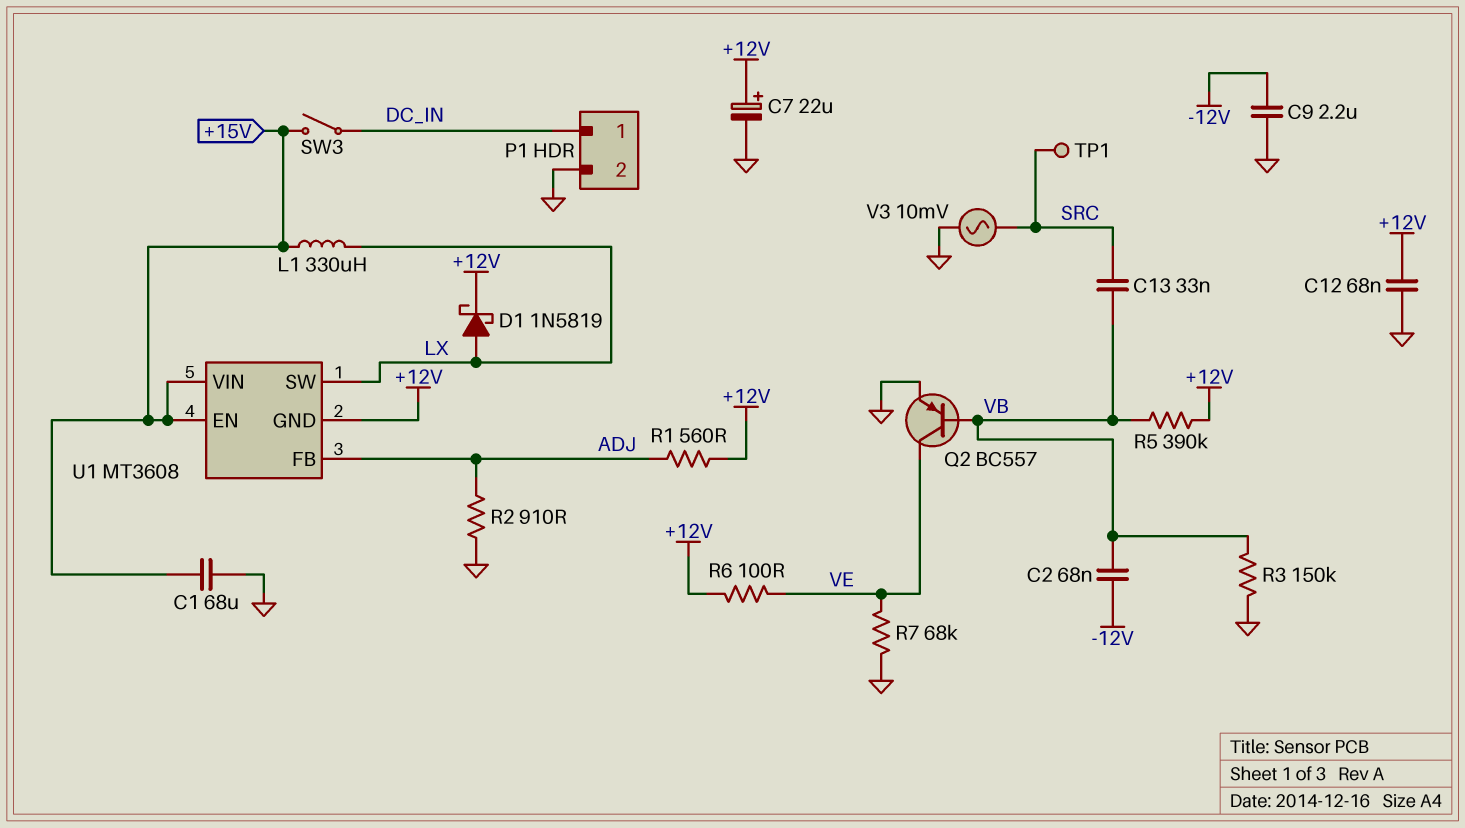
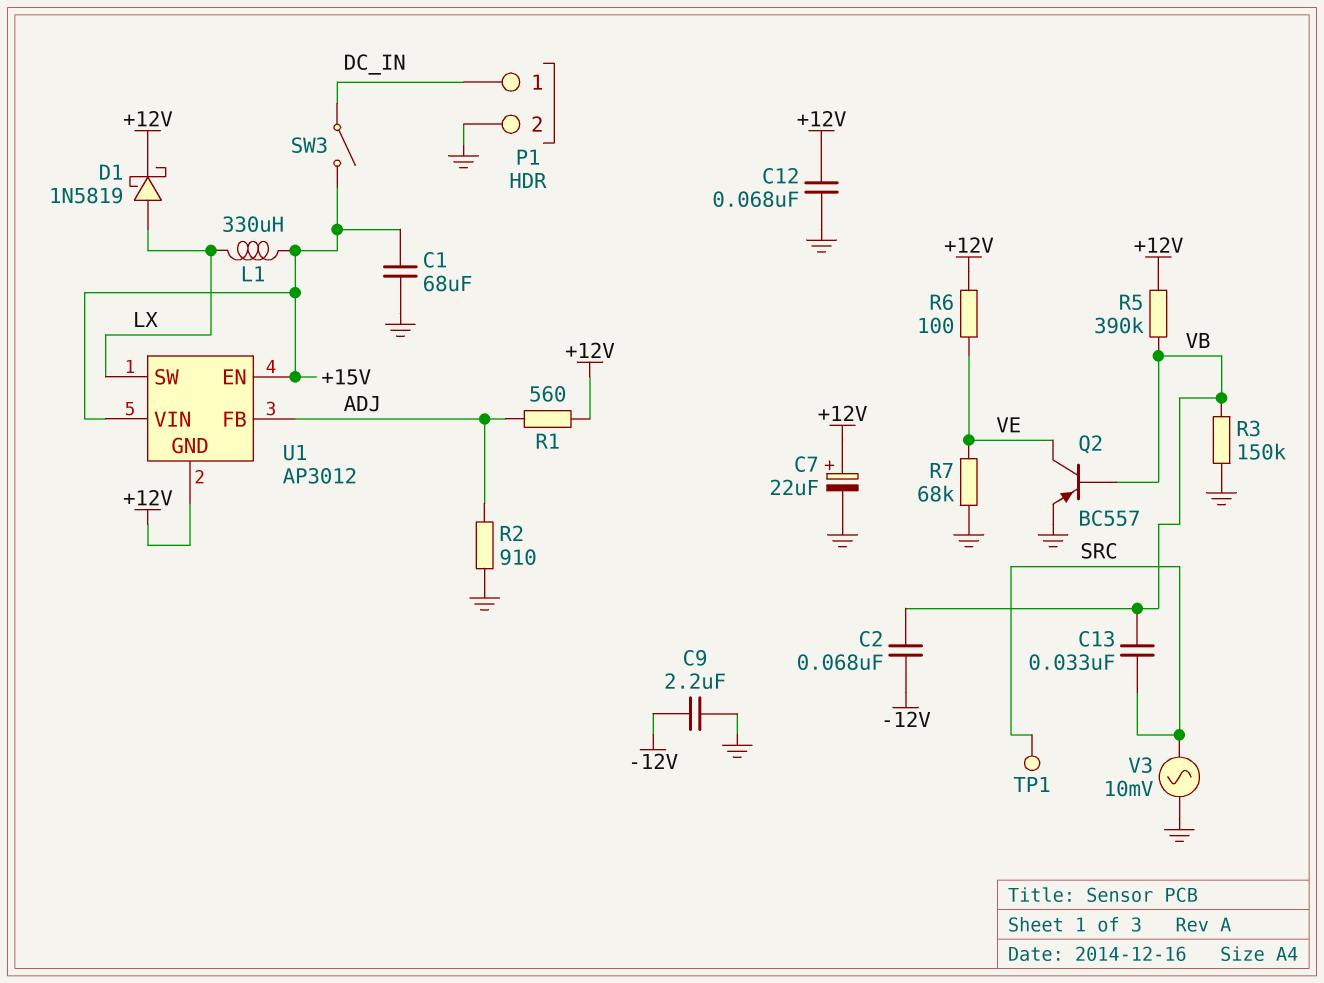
U1: MT3608 -> AP3012

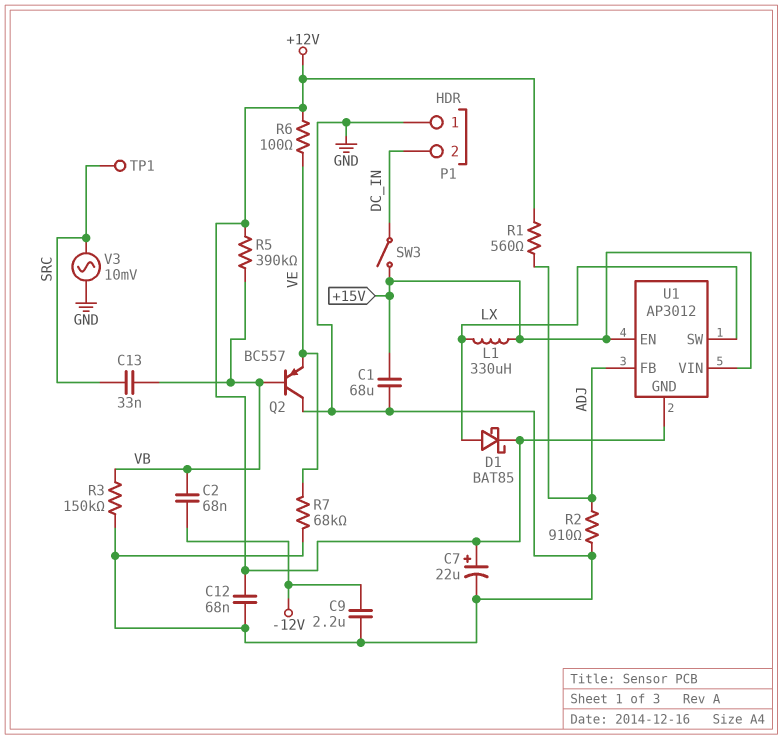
D1: schottky 1N5819 (A LX, K +12V) -> schottky BAT85 (A LX, K +12V)
P1 pin 1: DC_IN -> GND
P1 pin 2: GND -> DC_IN
Q2: PNP BC557 (B VB, C VE, E GND) -> PNP BC557 (B VB, C GND, E VE)

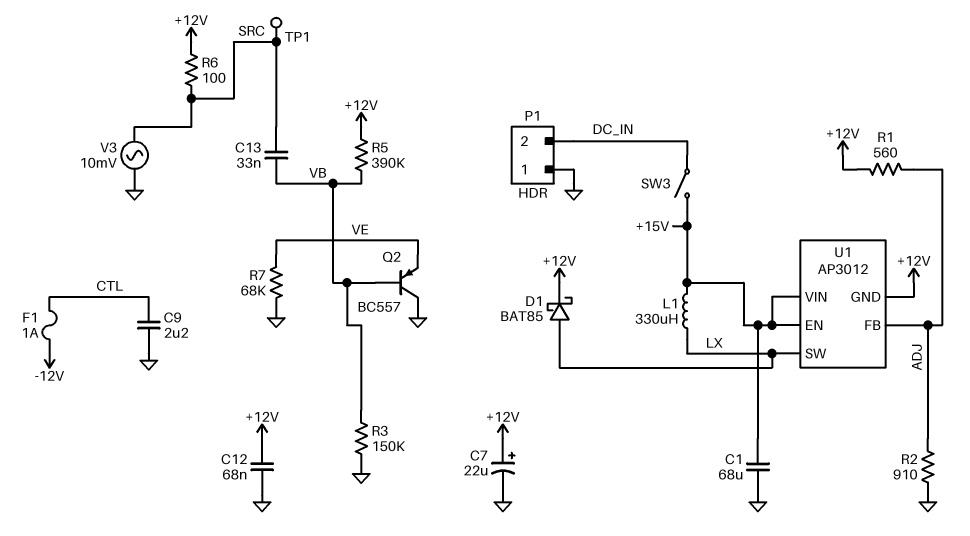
C2: 68nF (-12V, VB) -> none
C9: 2.2uF (-12V, GND) -> 2.2uF (CTL, GND)
F1: none -> 1A (-12V, CTL)
R6: 100 (+12V, VE) -> 100 (+12V, SRC)

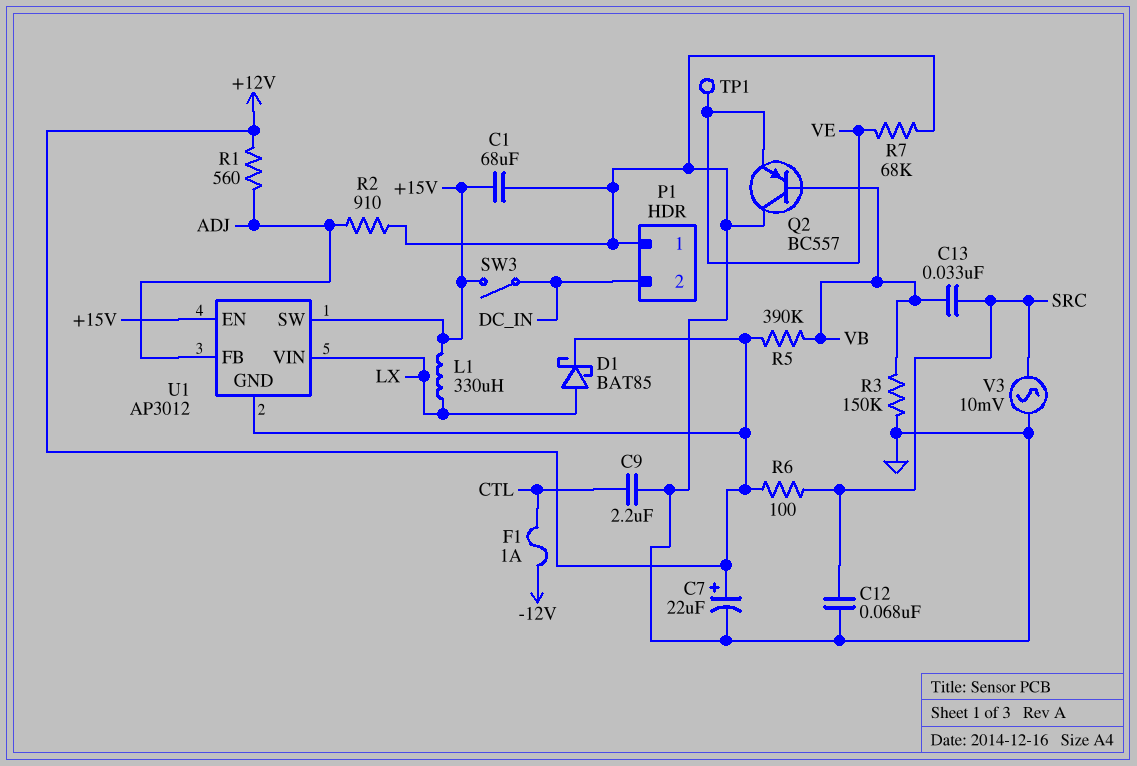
C12: 68nF (+12V, GND) -> 68nF (GND, SRC)
TP1: test point (SRC) -> test point (VE)
U1 pin SW: LX -> +15V
U1 pin VIN: +15V -> LX

